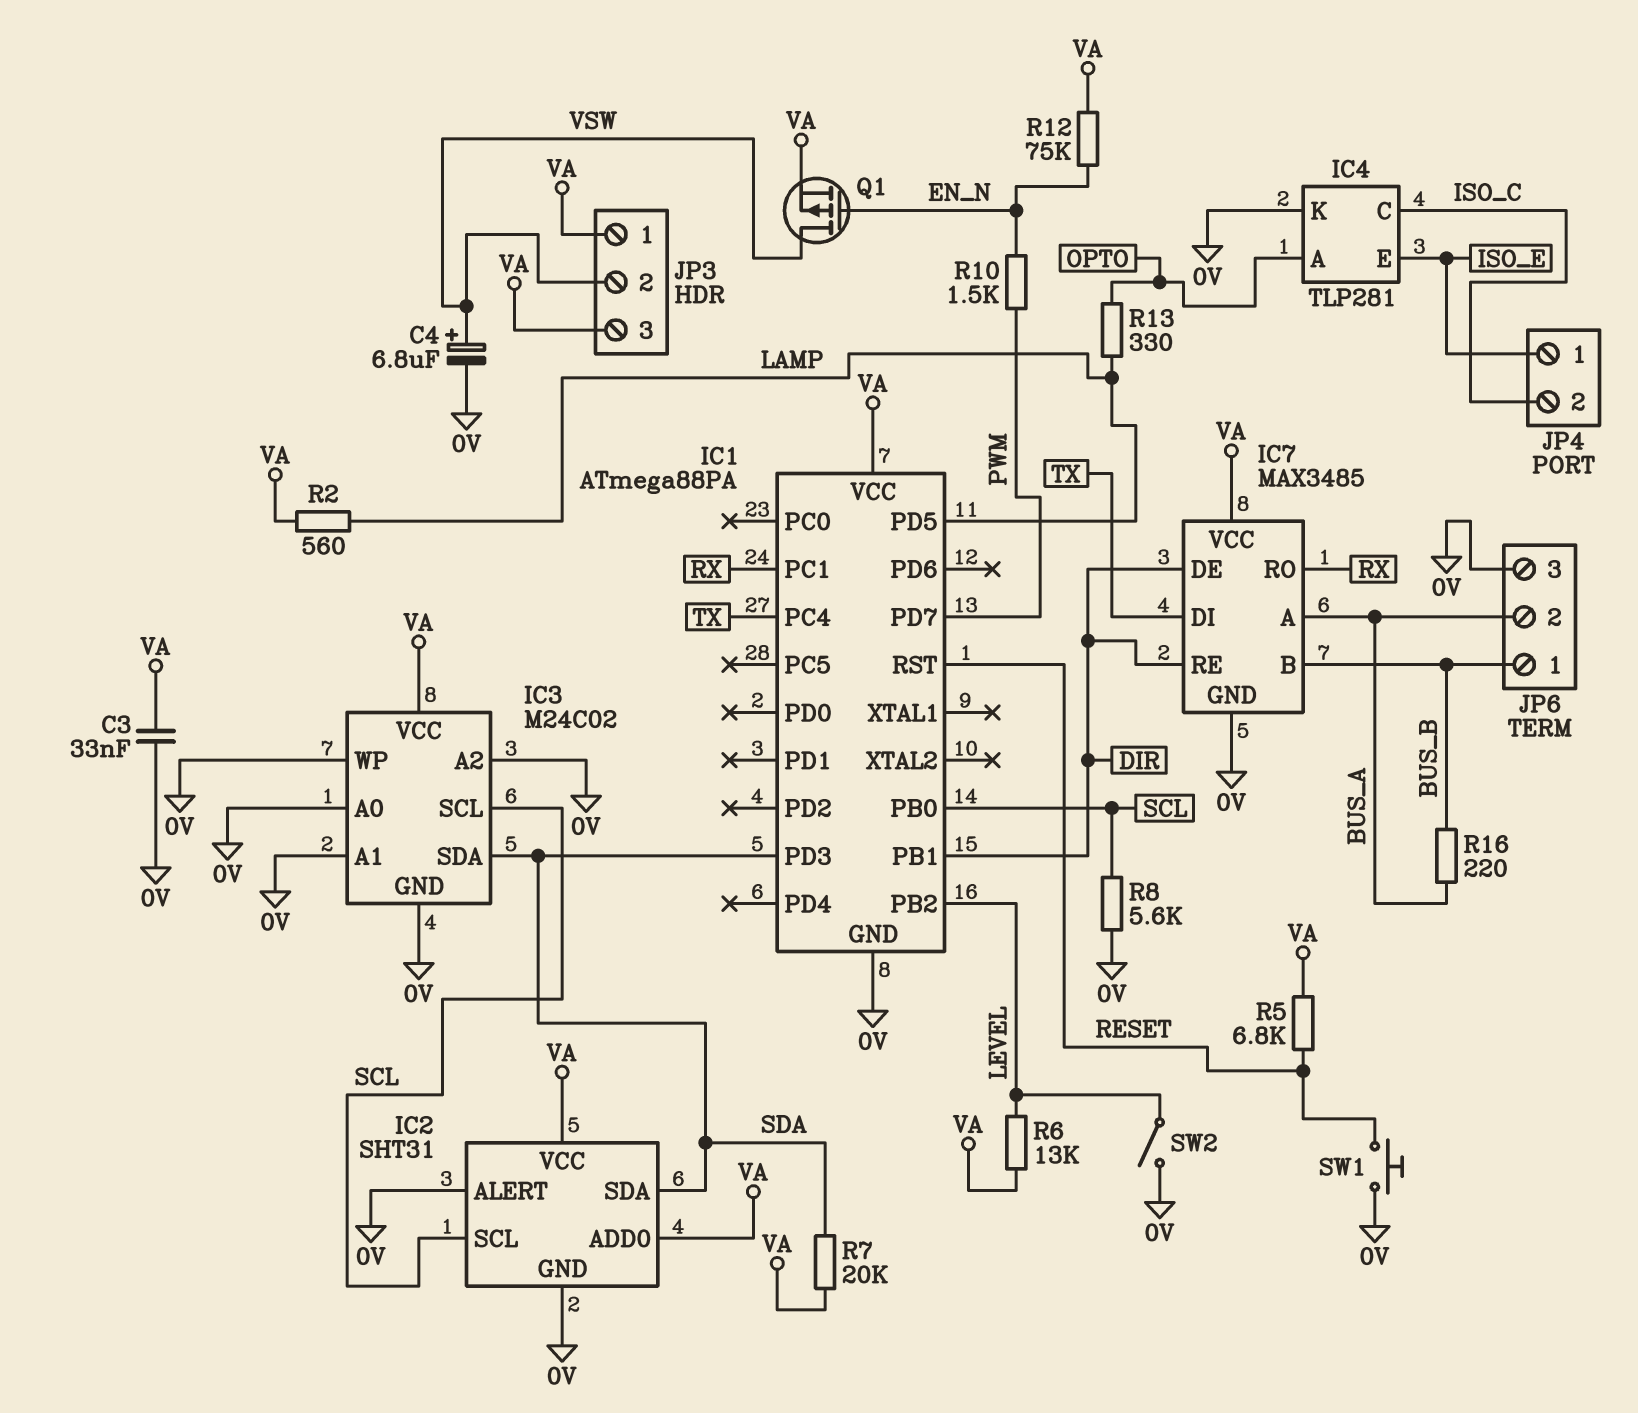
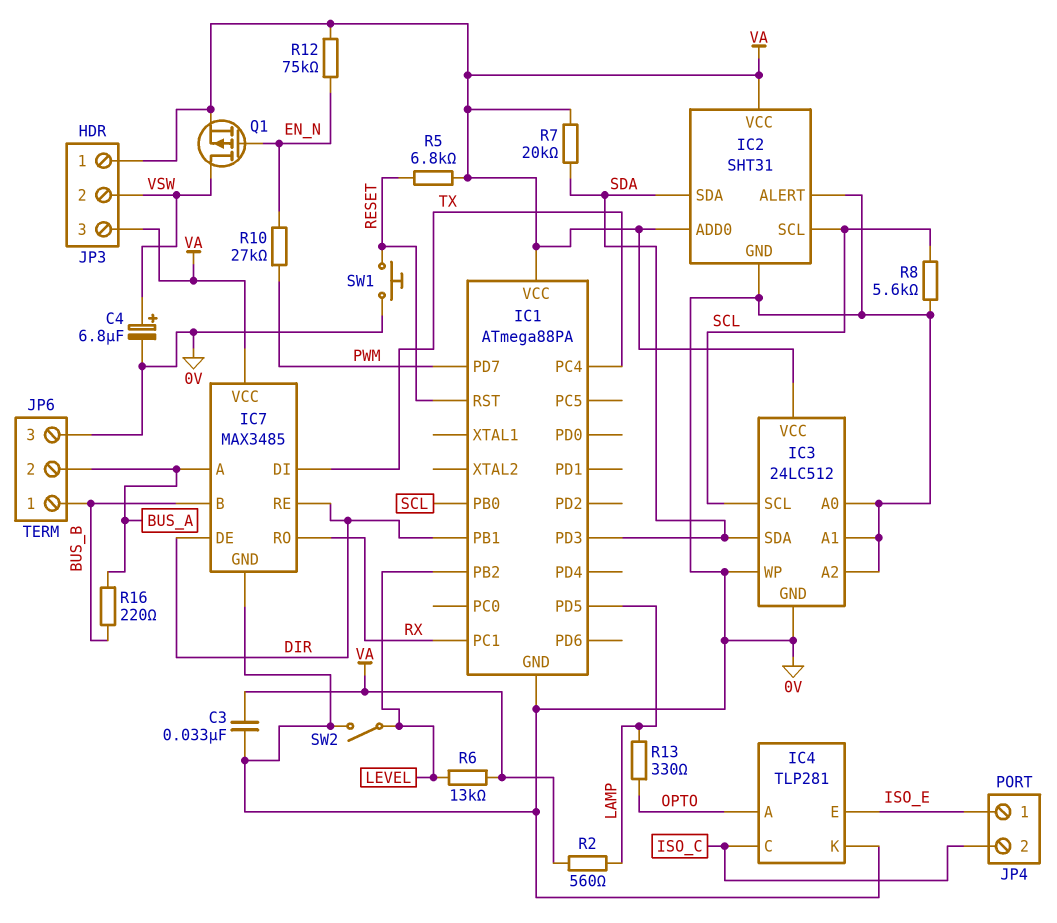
IC3: M24C02 -> 24LC512
R10: 1.5k (EN_N, PWM) -> 27k (EN_N, PWM)

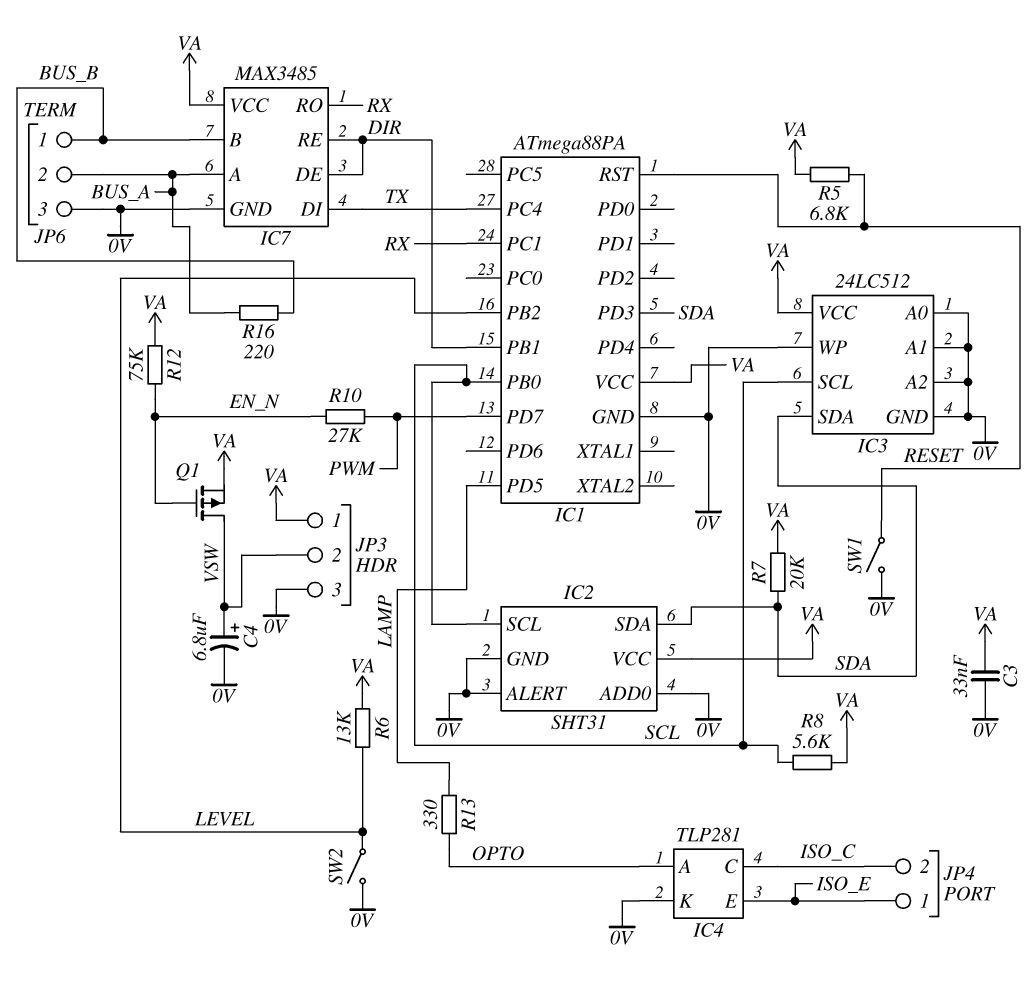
IC2 pin ADD0: VA -> 0V
JP3 pin 3: VA -> 0V
R2: 560 (LAMP, VA) -> none
R8: 5.6k (0V, SCL) -> 5.6k (SCL, VA)
SW1: button (0V, RESET) -> switch (0V, RESET)

